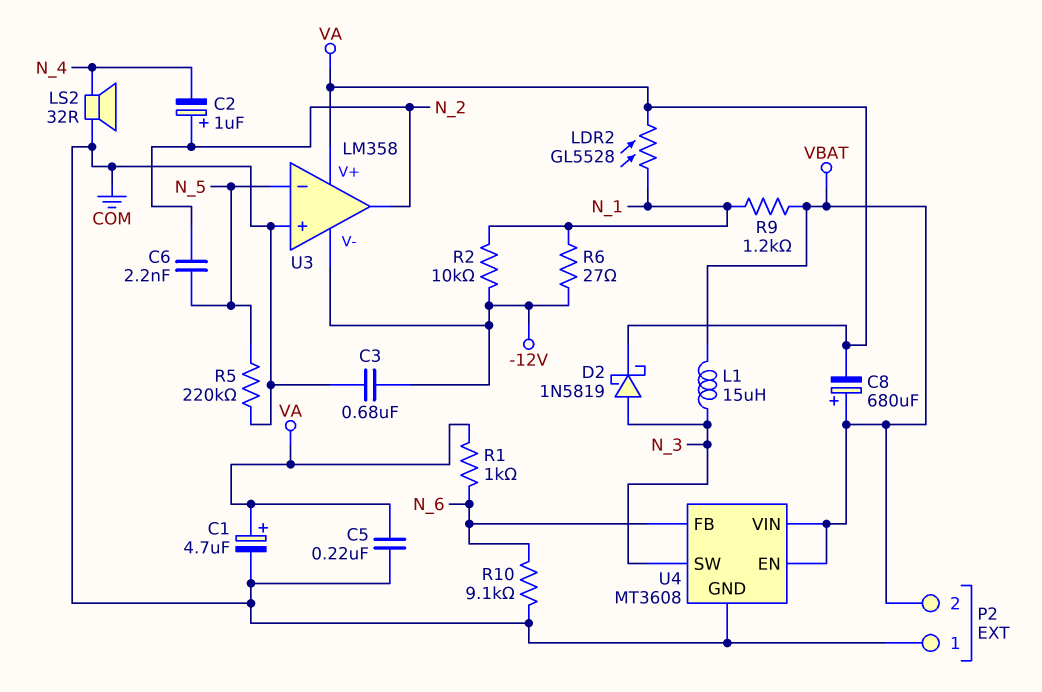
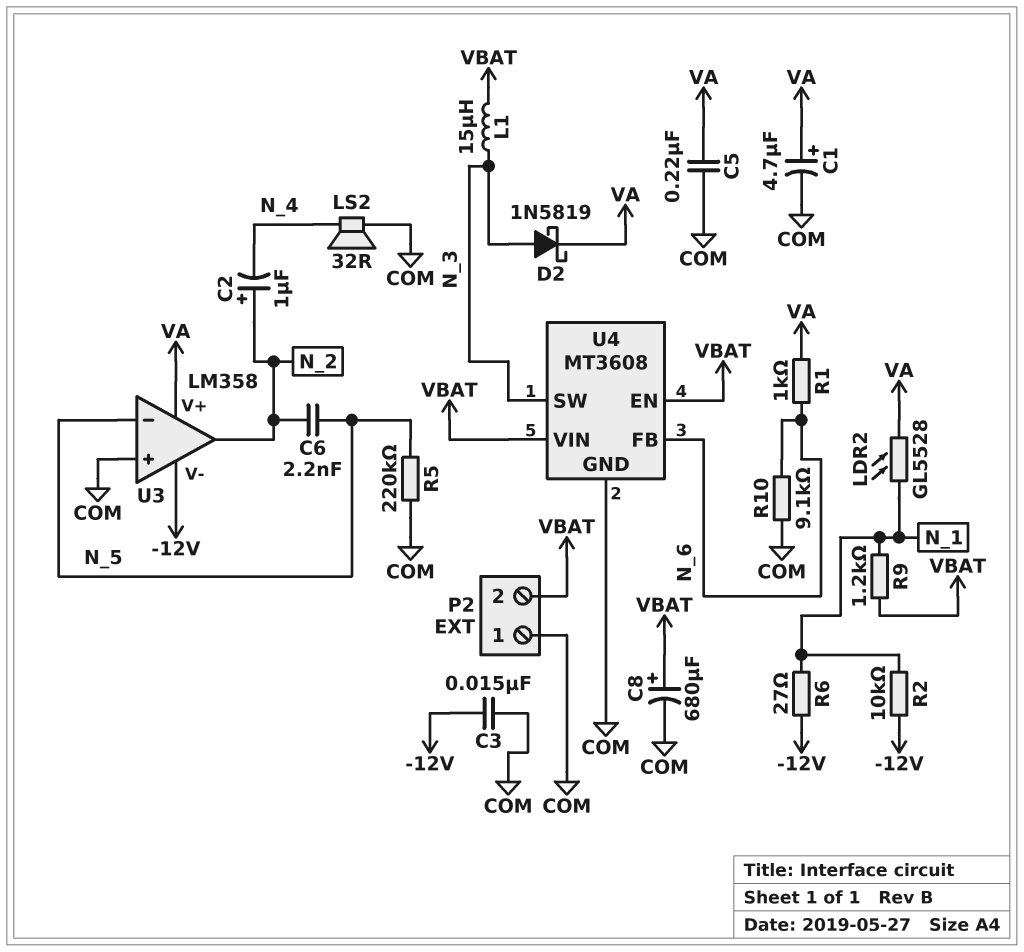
C3: 680nF (-12V, COM) -> 15nF (-12V, COM)
C8: 680uF (plus VBAT, minus VA) -> 680uF (plus VBAT, minus COM)

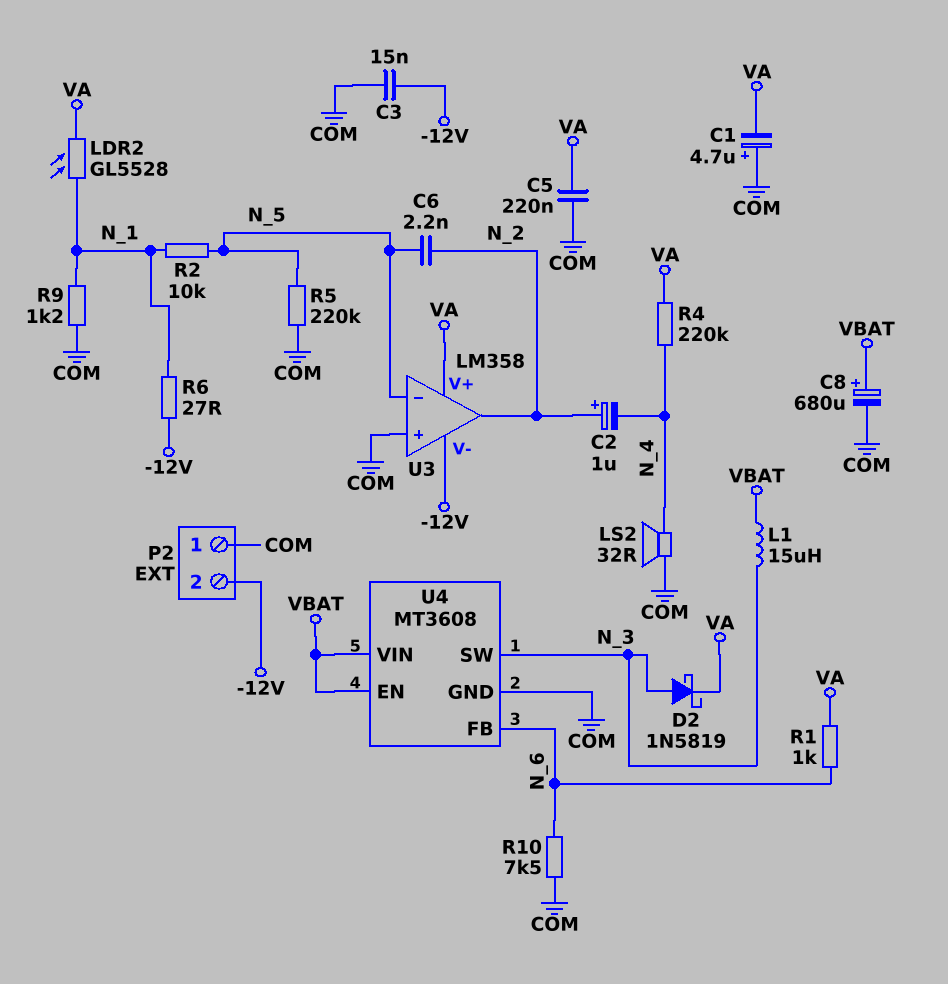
C1: 4.7uF (plus VA, minus COM) -> 4.7uF (plus COM, minus VA)
P2 pin 2: VBAT -> -12V
R2: 10k (-12V, N_1) -> 10k (N_1, N_5)
R4: none -> 220k (N_4, VA)
R9: 1.2k (N_1, VBAT) -> 1.2k (COM, N_1)
R10: 9.1k (COM, N_6) -> 7.5k (COM, N_6)

